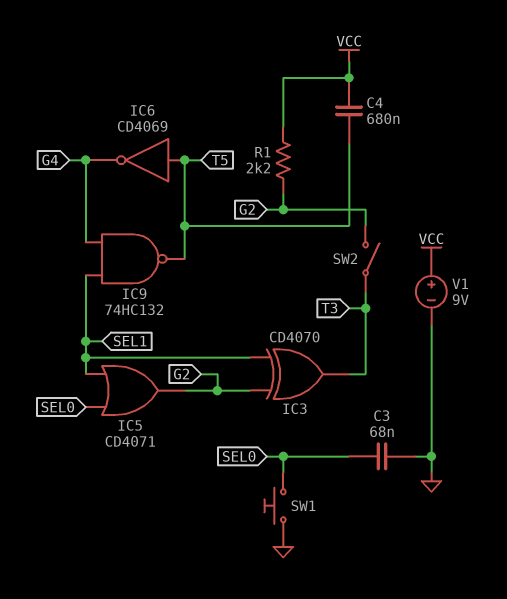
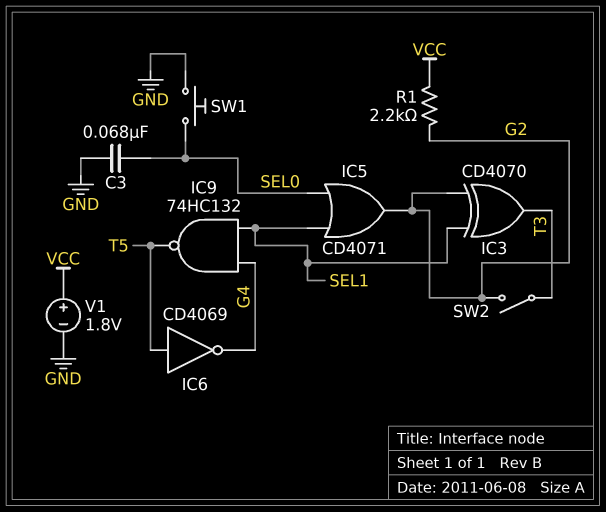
C4: 680nF (T5, VCC) -> none
V1: 9V (plus VCC, minus GND) -> 1.8V (plus VCC, minus GND)

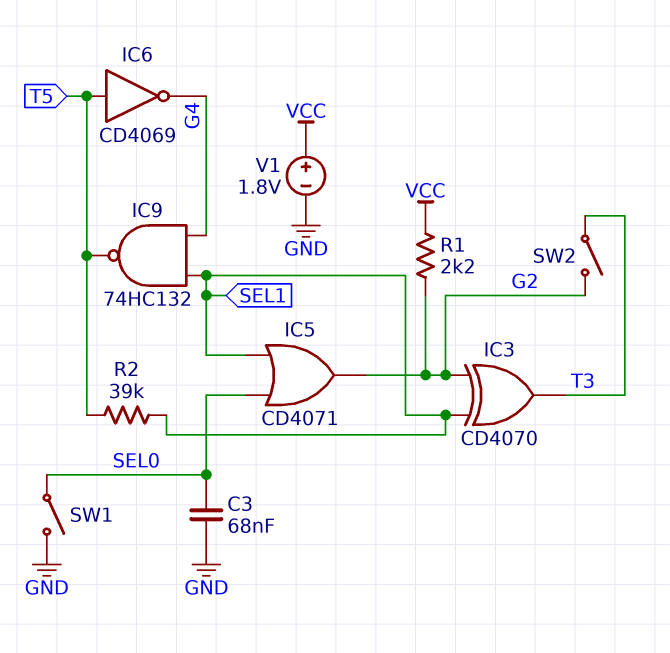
R2: none -> 39k (SEL1, T5)
SW1: button (GND, SEL0) -> switch (GND, SEL0)

